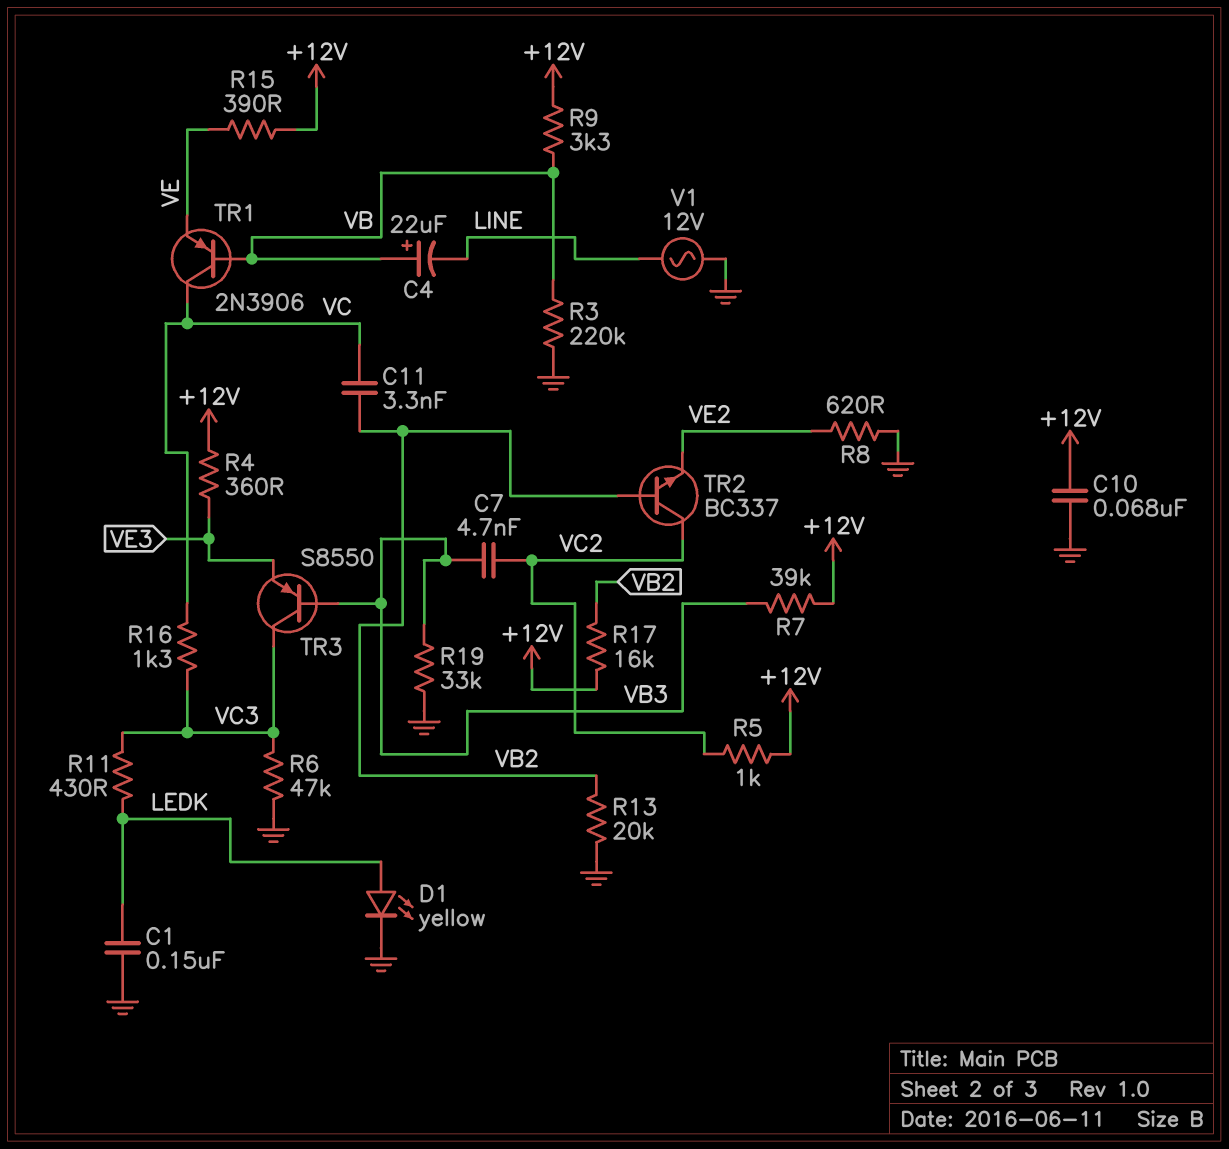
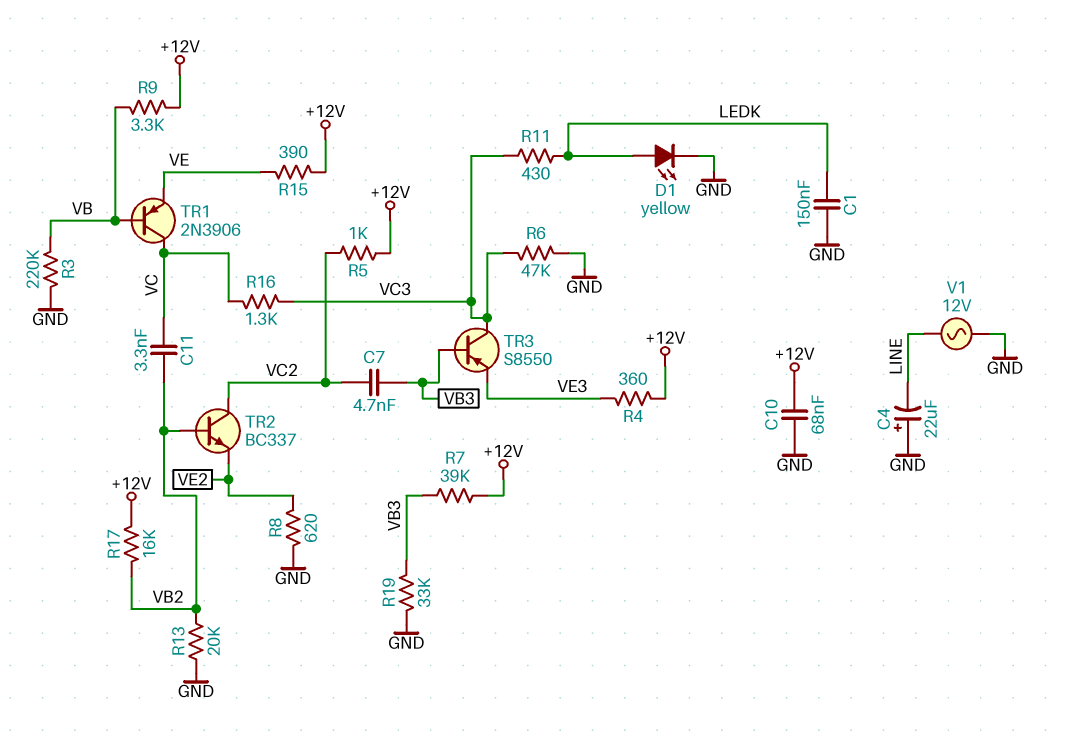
C4: 22uF (plus VB, minus LINE) -> 22uF (plus GND, minus LINE)

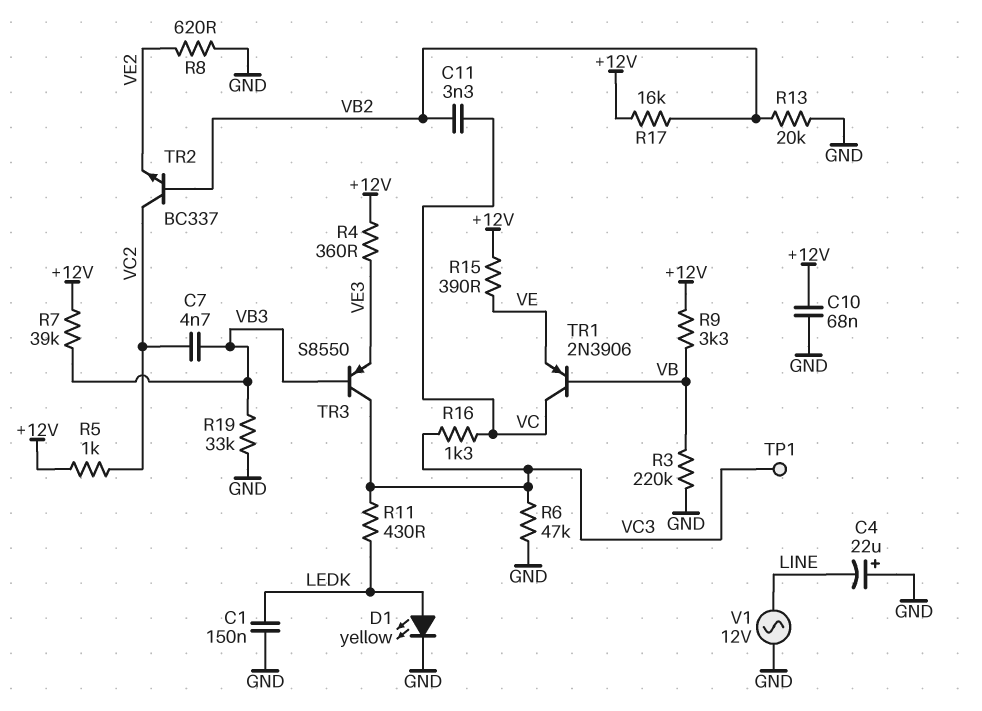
TP1: none -> test point (VC3)

